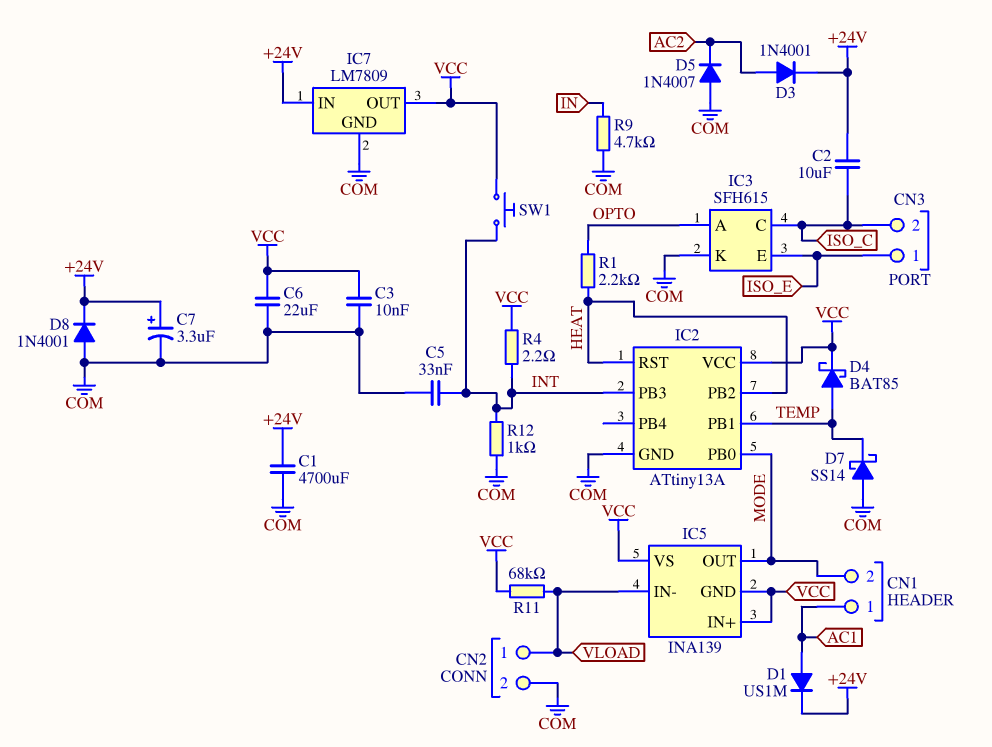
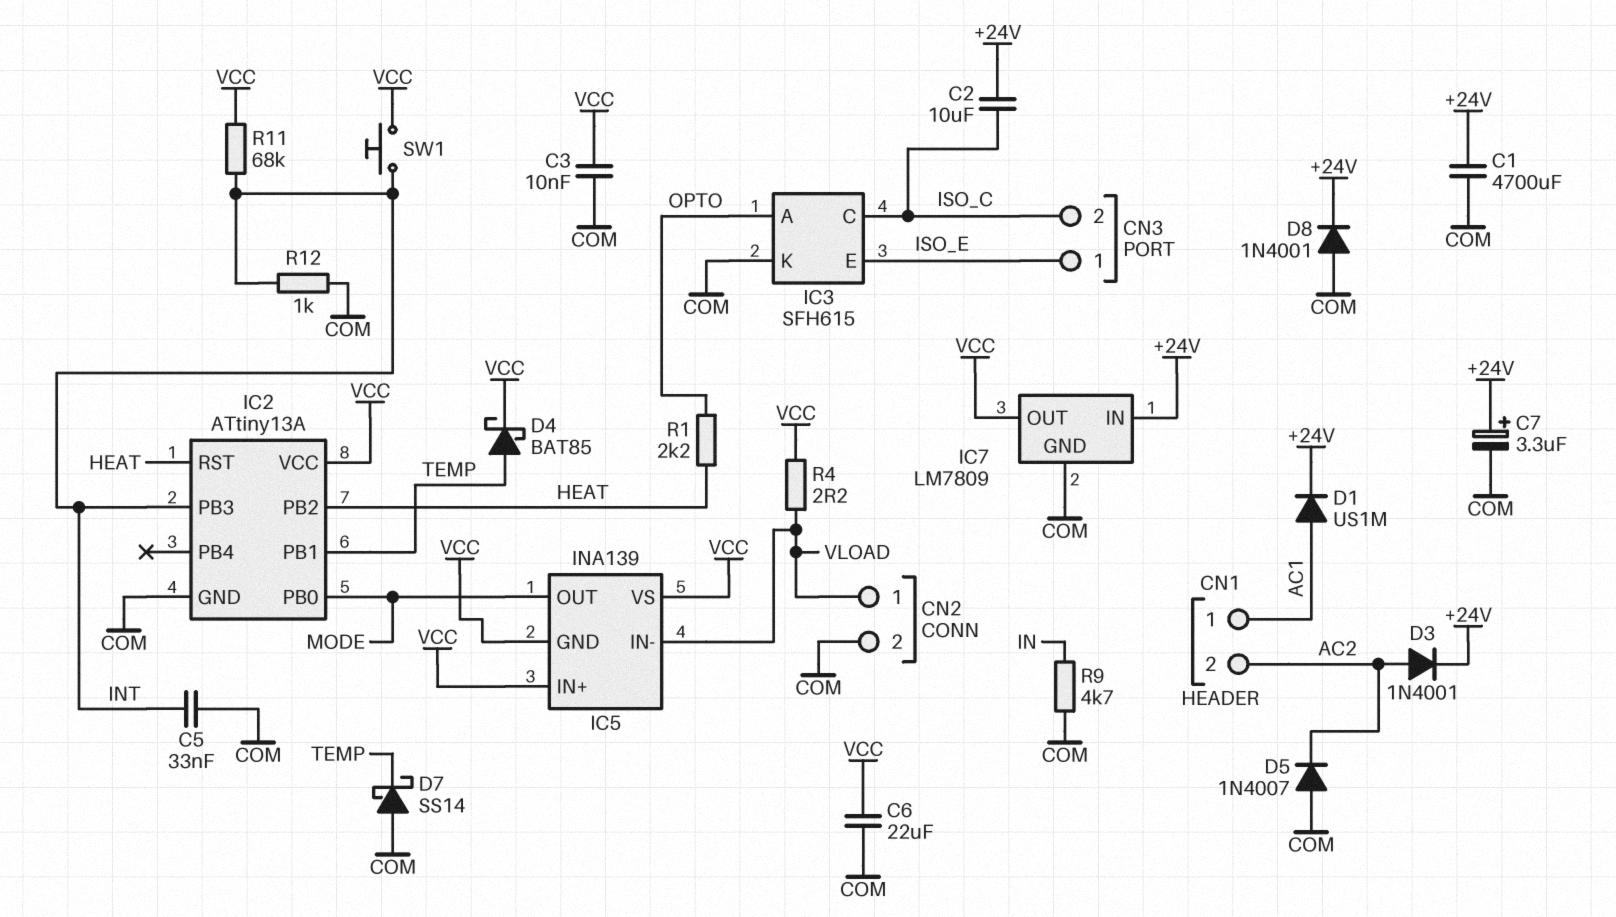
CN1 pin 2: MODE -> AC2
R4: 2.2 (INT, VCC) -> 2.2 (VCC, VLOAD)
R11: 68k (VCC, VLOAD) -> 68k (INT, VCC)

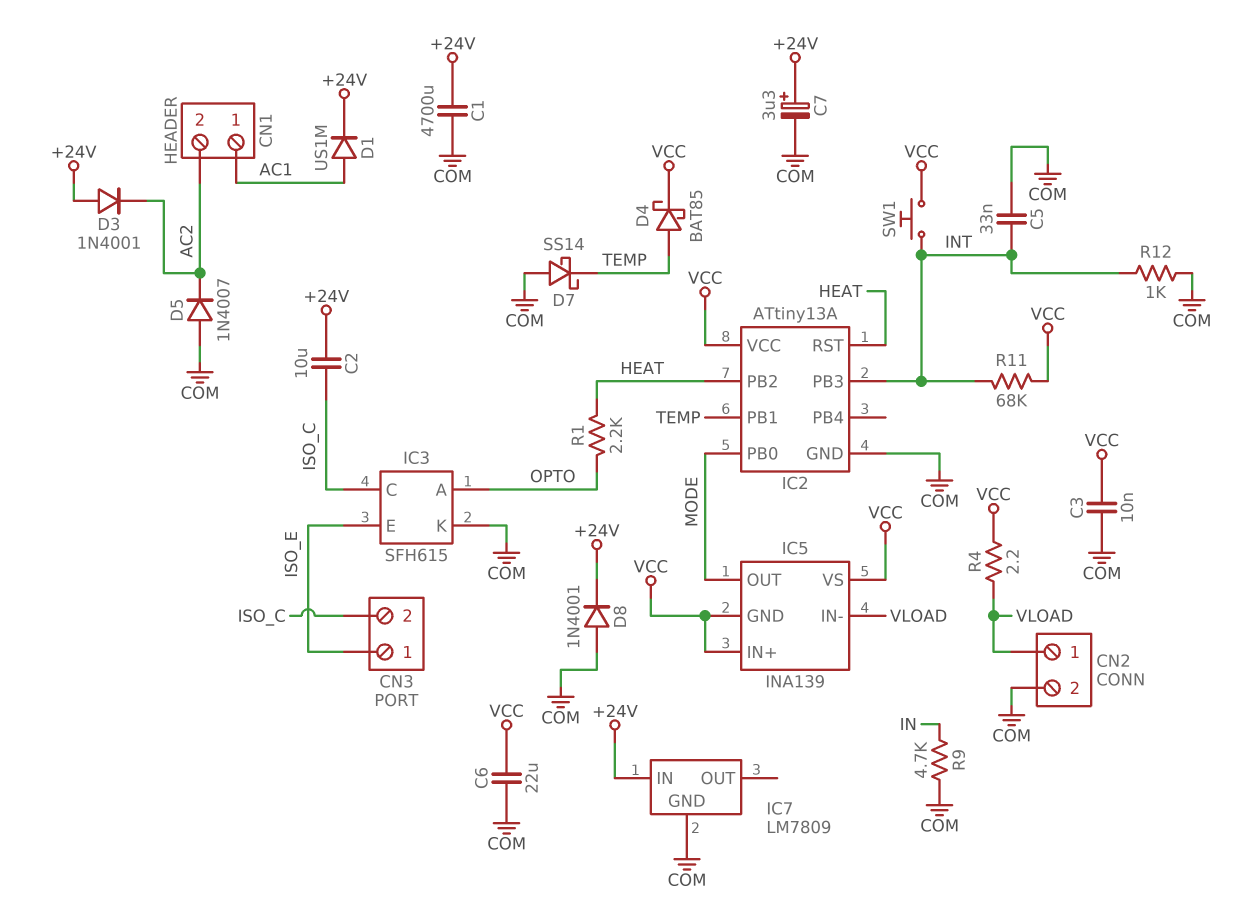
D3: diode 1N4001 (A AC2, K +24V) -> diode 1N4001 (A +24V, K AC2)
IC7 pin OUT: VCC -> none

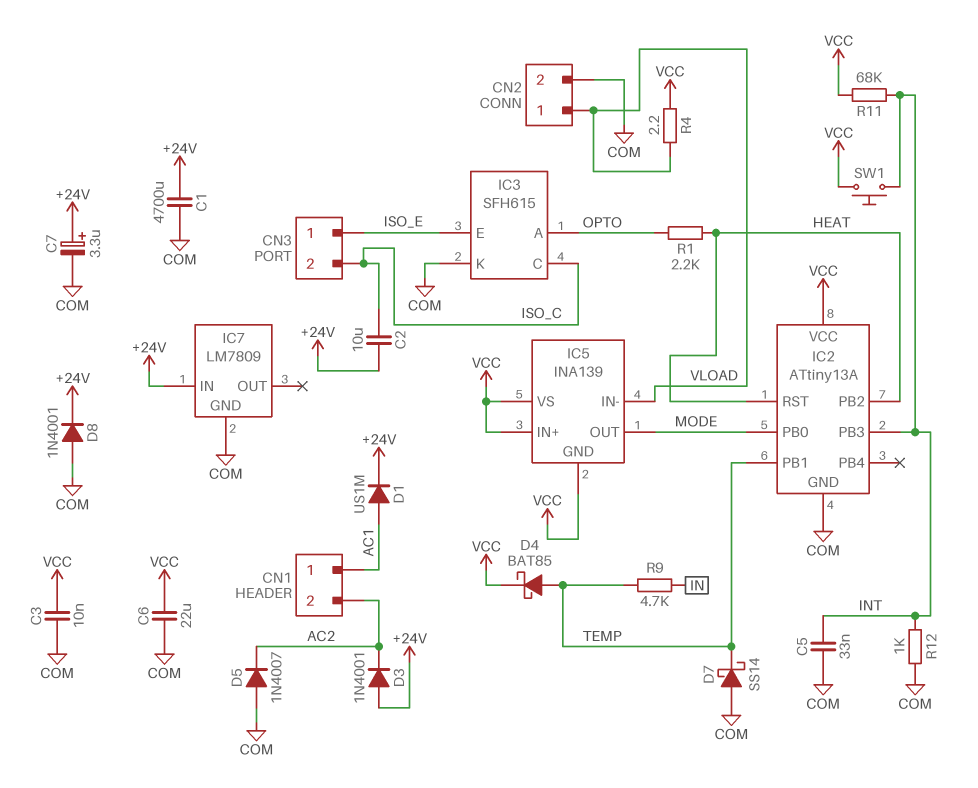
R9: 4.7k (COM, IN) -> 4.7k (IN, TEMP)

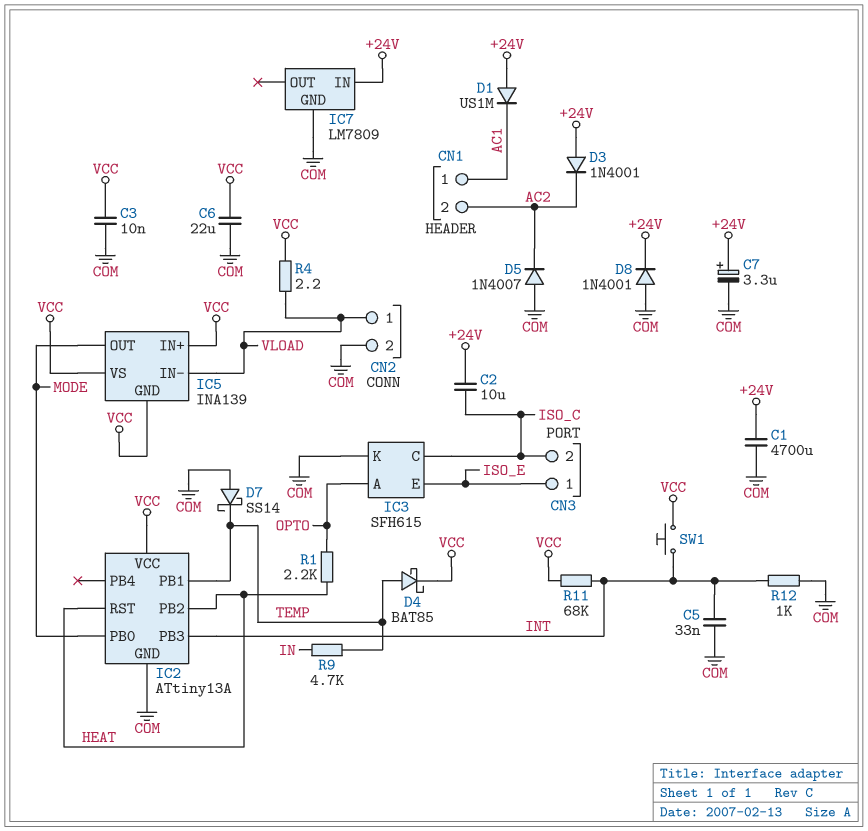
D1: diode US1M (A AC1, K +24V) -> diode US1M (A +24V, K AC1)

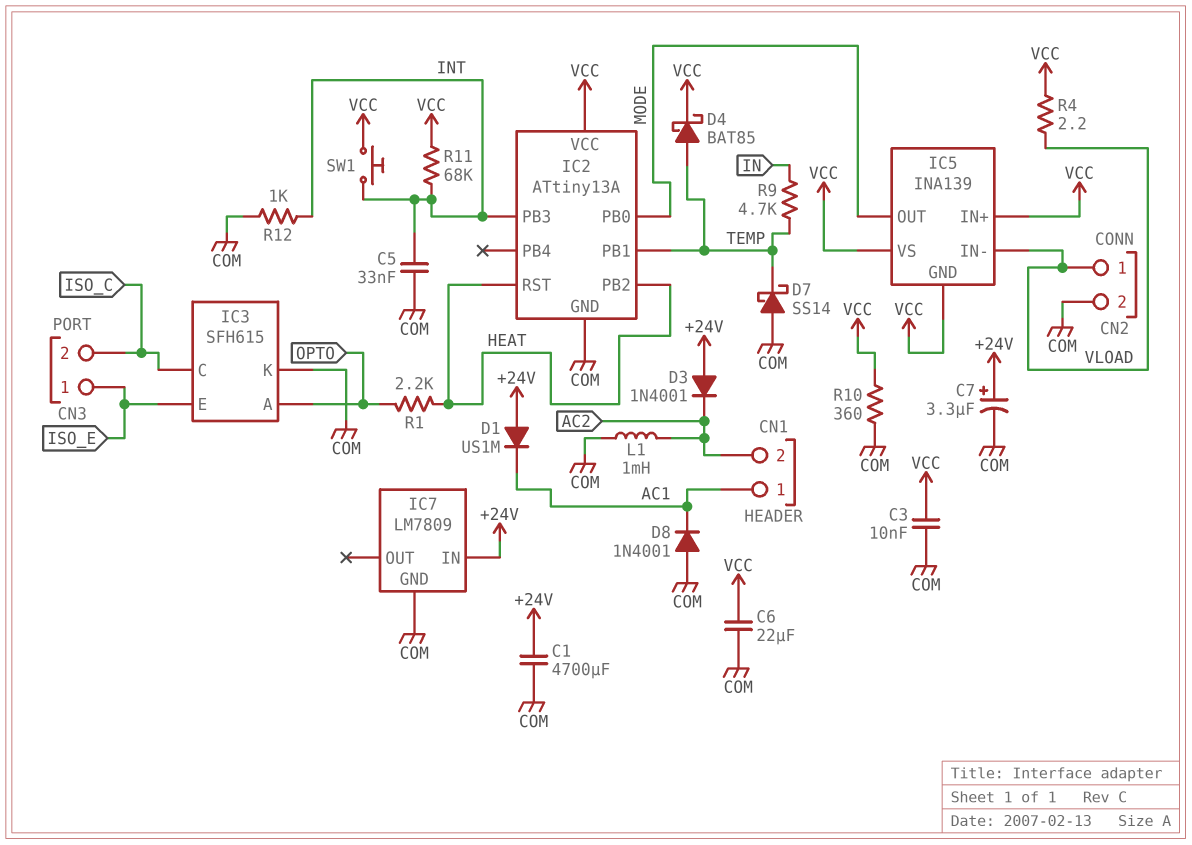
C2: 10uF (+24V, ISO_C) -> none
D5: diode 1N4007 (A COM, K AC2) -> none
D8: diode 1N4001 (A COM, K +24V) -> diode 1N4001 (A COM, K AC1)
L1: none -> 1mH (AC2, COM)
R10: none -> 360 (COM, VCC)

